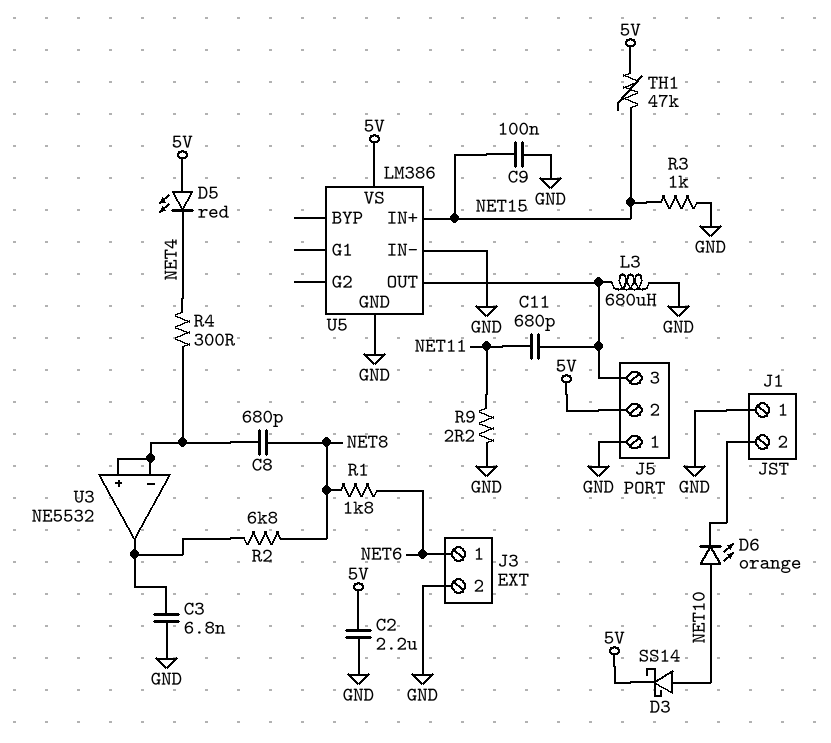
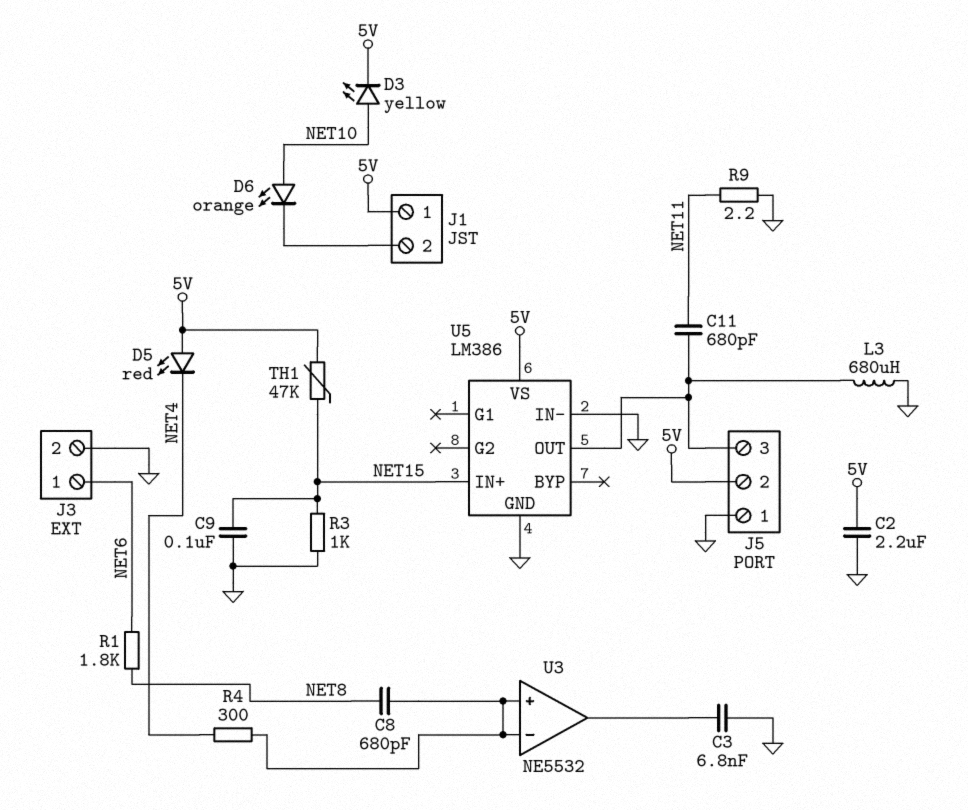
D3: schottky SS14 (A NET10, K 5V) -> LED yellow (A NET10, K 5V)
J1 pin 1: GND -> 5V
R2: 6.8k (NET8, U3/out) -> none

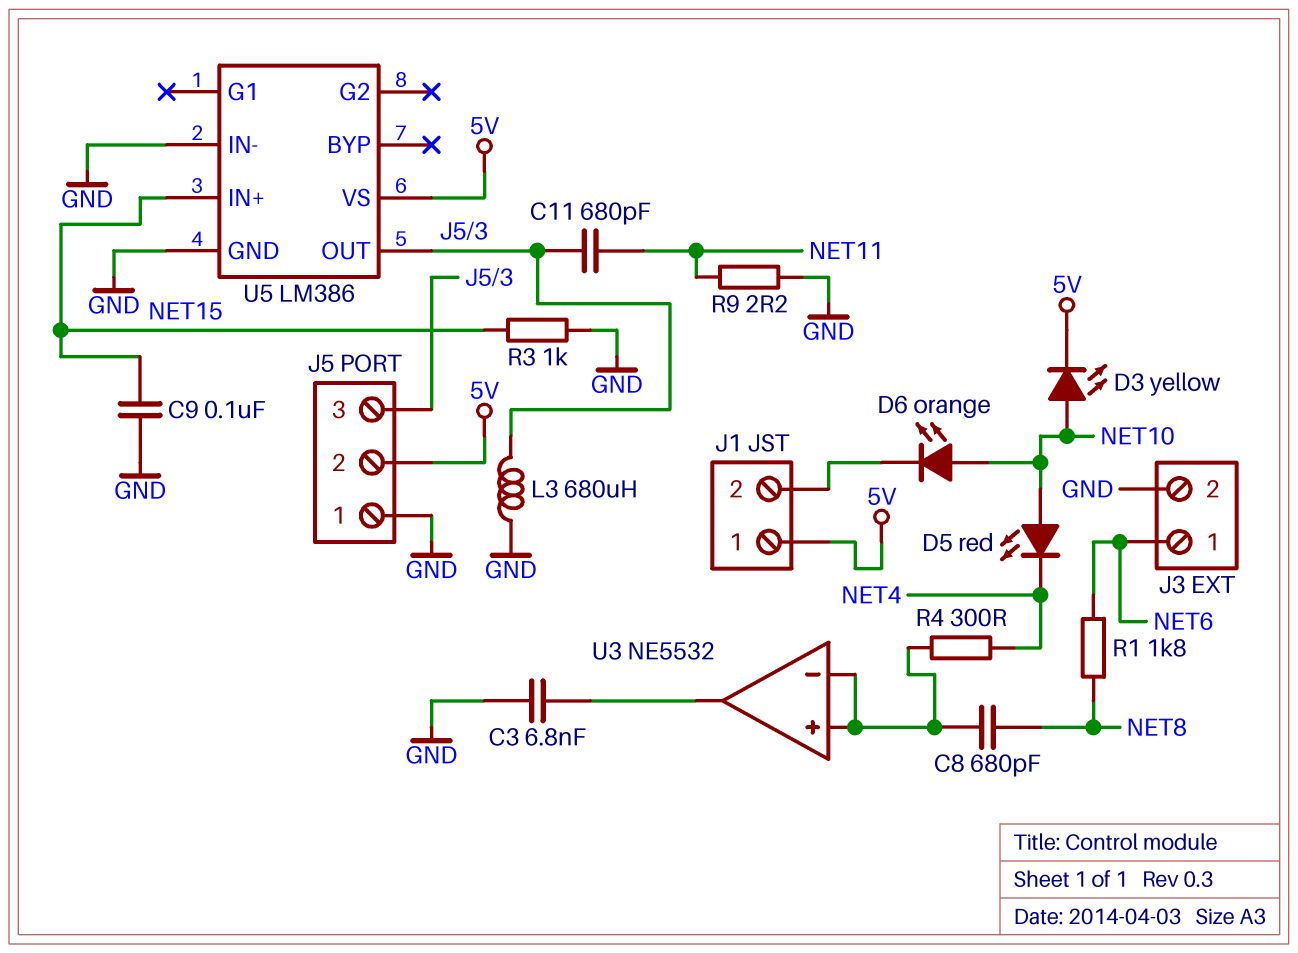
C2: 2.2uF (5V, GND) -> none
D5: LED red (A 5V, K NET4) -> LED red (A NET10, K NET4)
TH1: 47k (5V, NET15) -> none

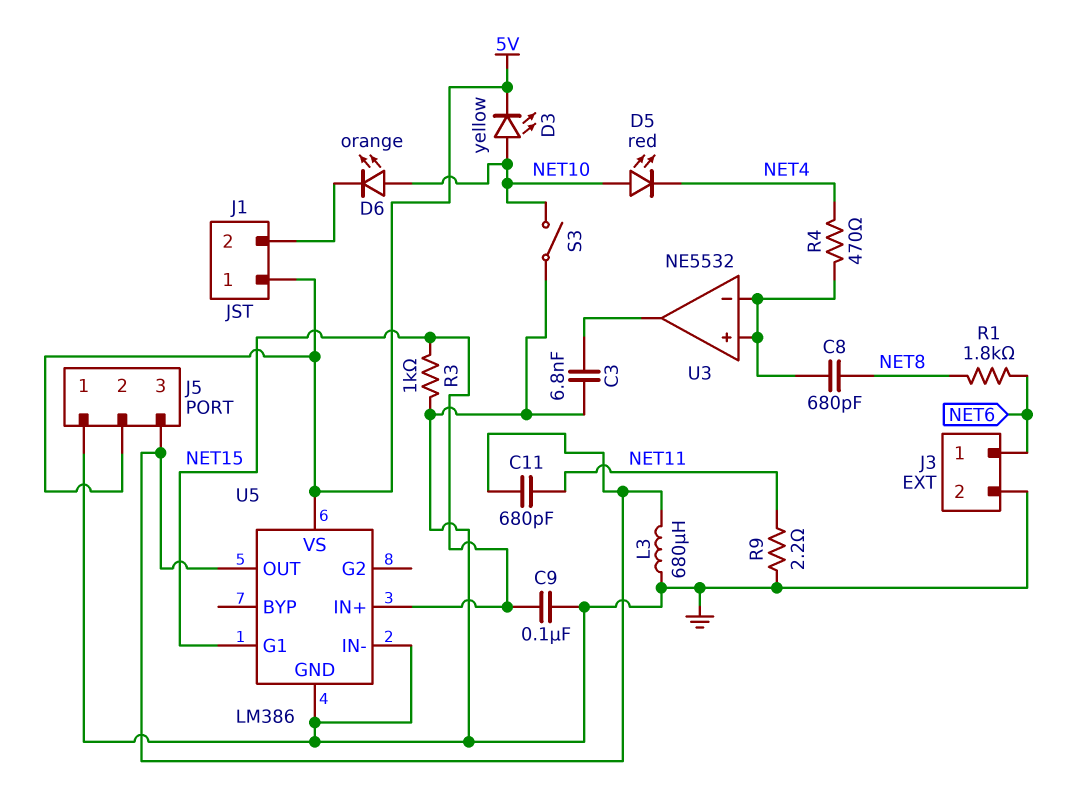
R4: 300 (NET4, U3/in+) -> 470 (NET4, U3/in+)
S3: none -> switch (GND, NET10)
U5 pin G1: none -> NET15

